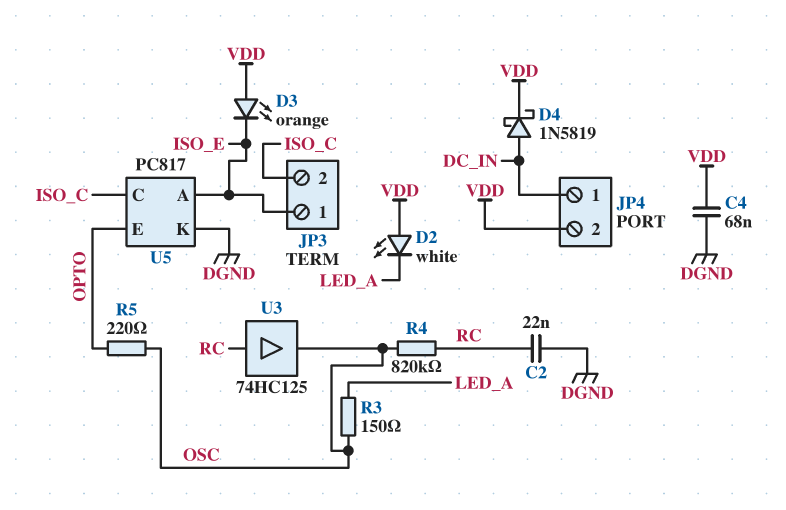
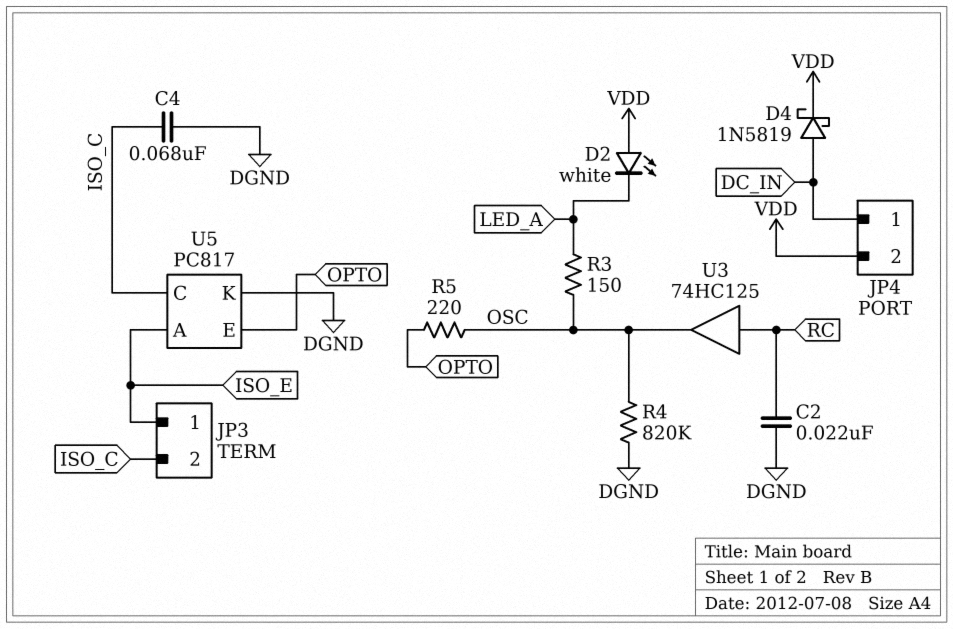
C4: 68nF (DGND, VDD) -> 68nF (DGND, ISO_C)
D3: LED orange (A VDD, K ISO_E) -> none
R4: 820k (OSC, RC) -> 820k (DGND, OSC)

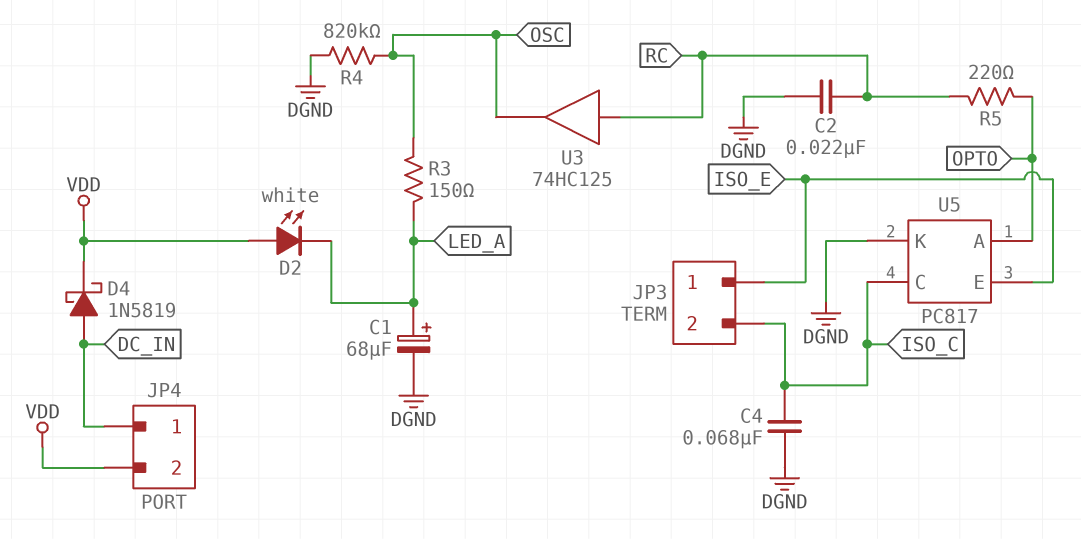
C1: none -> 68uF (plus LED_A, minus DGND)
R5: 220 (OPTO, OSC) -> 220 (OPTO, RC)
U5 pin A: ISO_E -> OPTO
U5 pin E: OPTO -> ISO_E

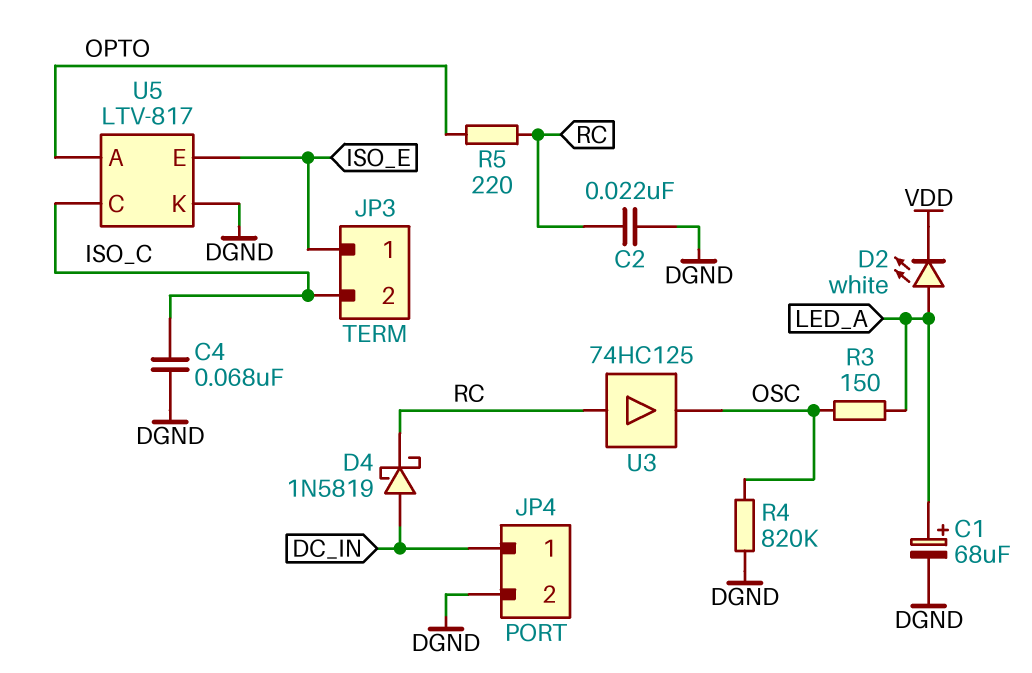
D2: LED white (A VDD, K LED_A) -> LED white (A LED_A, K VDD)
D4: schottky 1N5819 (A DC_IN, K VDD) -> schottky 1N5819 (A DC_IN, K RC)
JP4 pin 2: VDD -> DGND
U5: PC817 -> LTV-817

